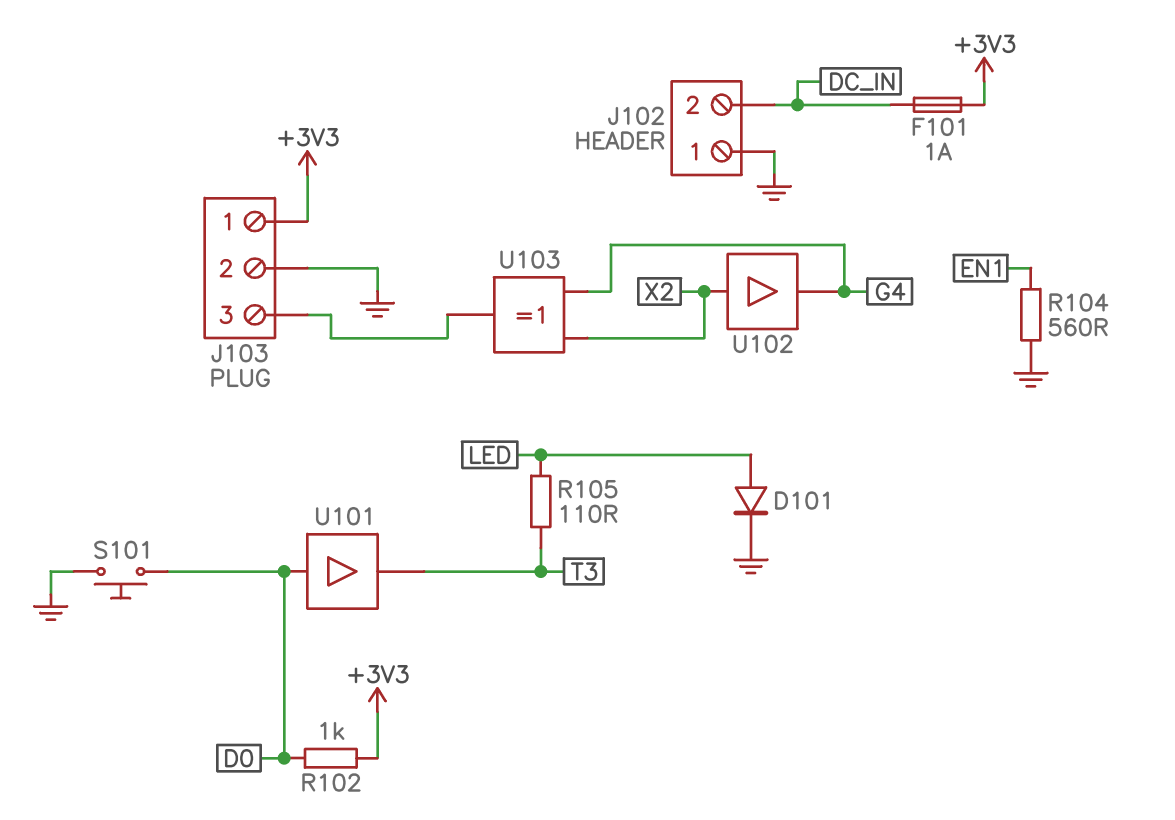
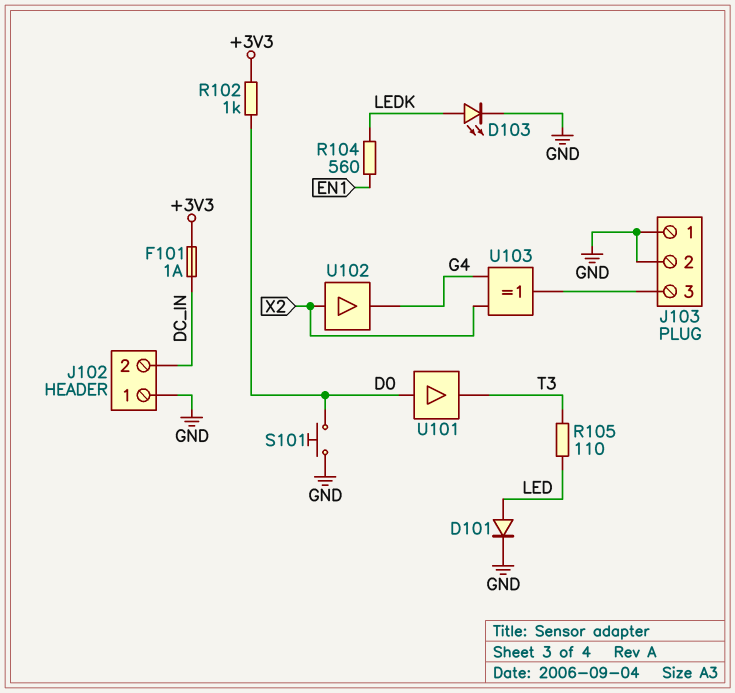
D103: none -> LED (A LEDK, K GND)
J103 pin 1: +3V3 -> GND
R104: 560 (EN1, GND) -> 560 (EN1, LEDK)

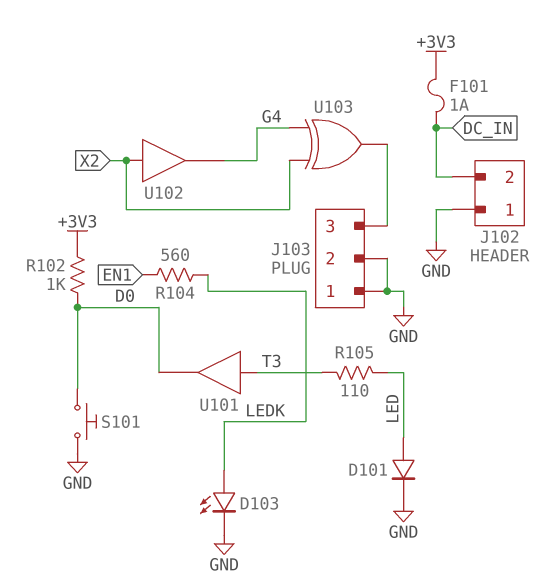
U101: buffer (in D0, out T3) -> buffer (in T3, out D0)

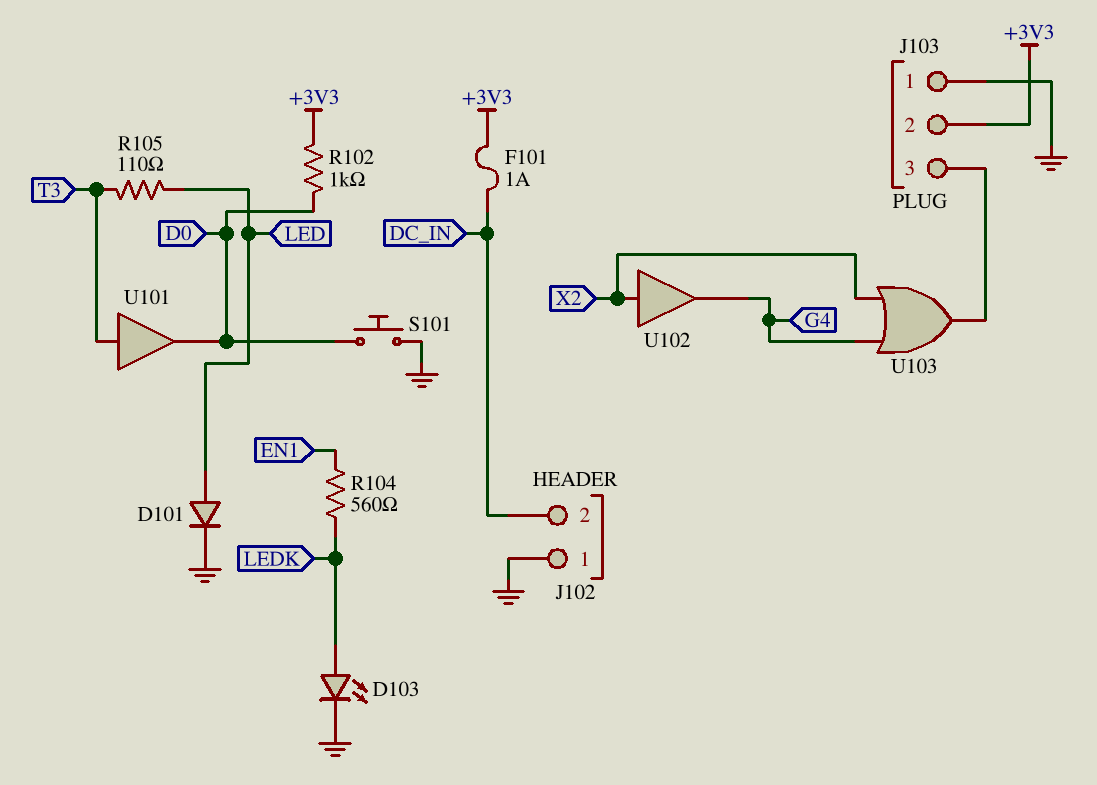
J103 pin 2: GND -> +3V3
U103: XOR (in G4, in X2, out J103/3) -> OR (in G4, in X2, out J103/3)

